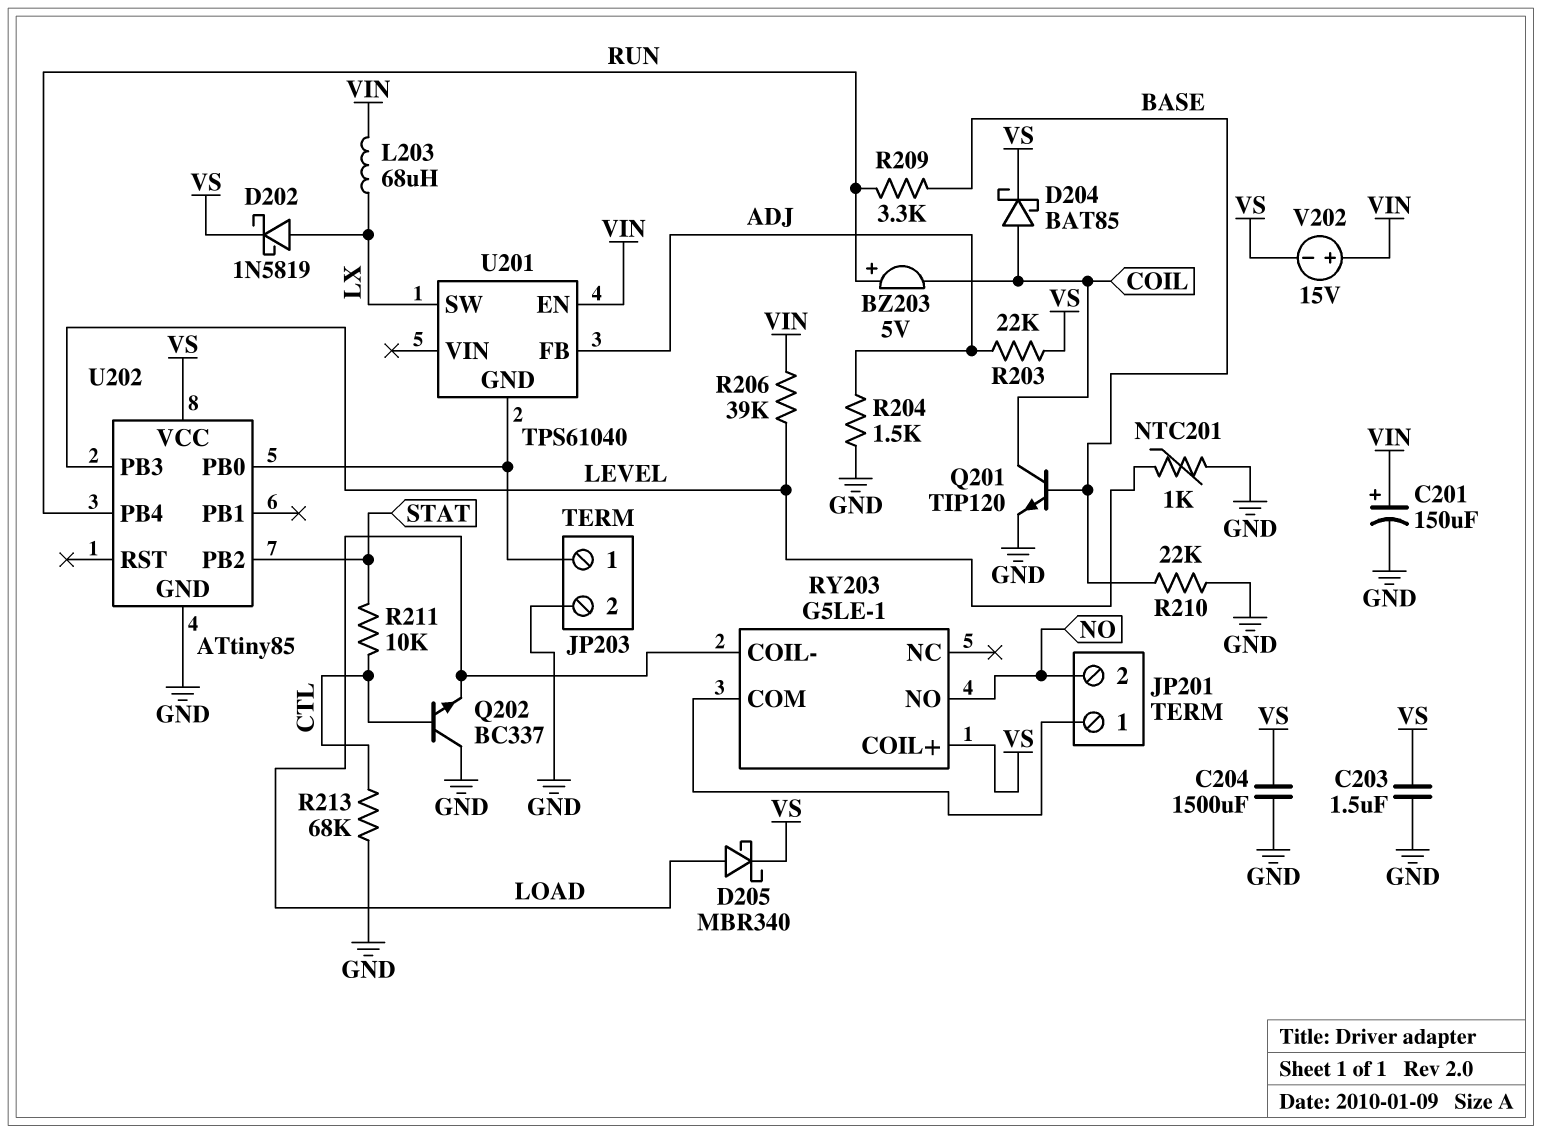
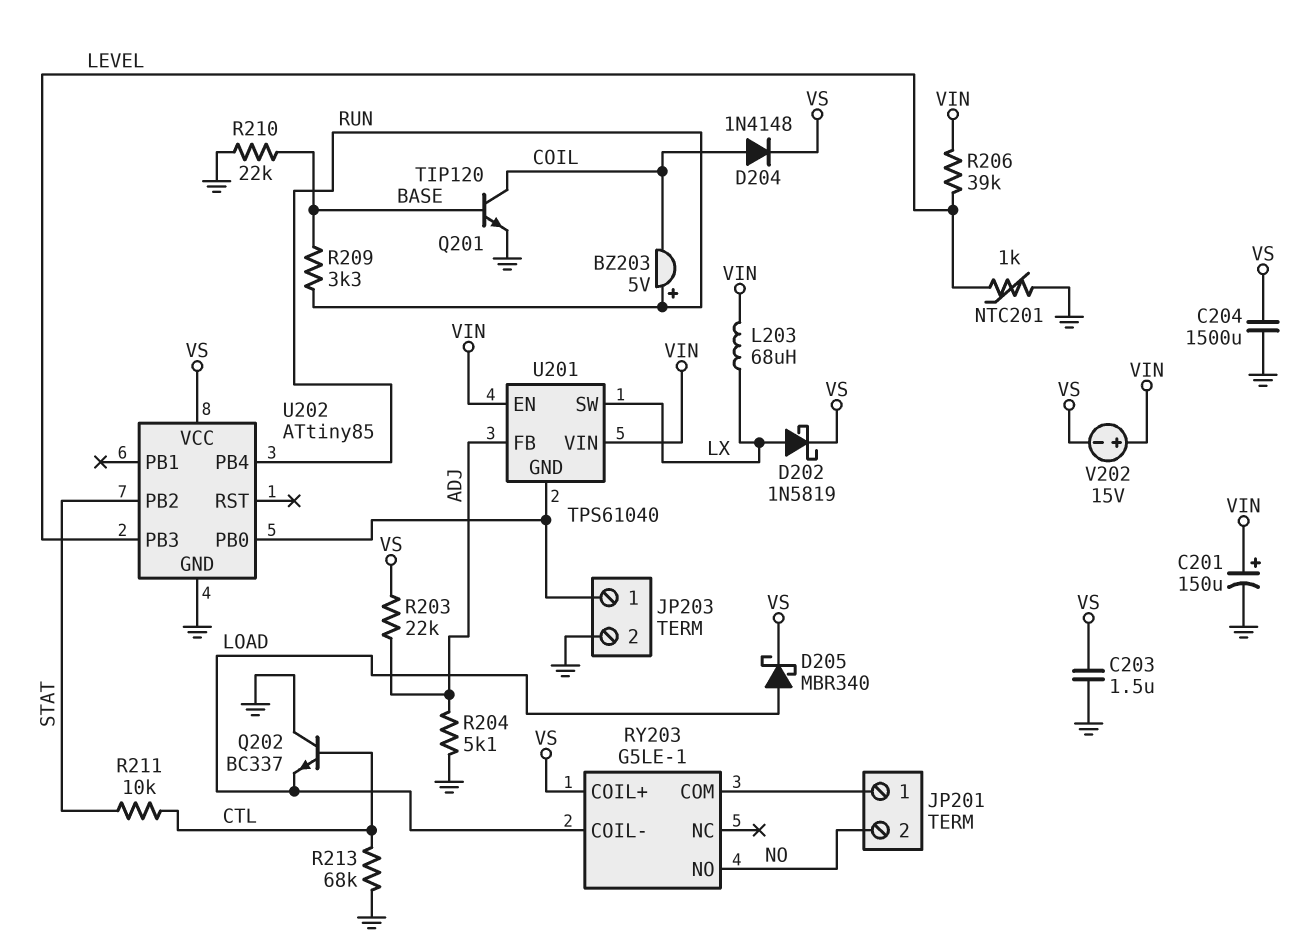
D204: schottky BAT85 (A COIL, K VS) -> diode 1N4148 (A COIL, K VS)
R204: 1.5k (ADJ, GND) -> 5.1k (ADJ, GND)
U201 pin VIN: none -> VIN

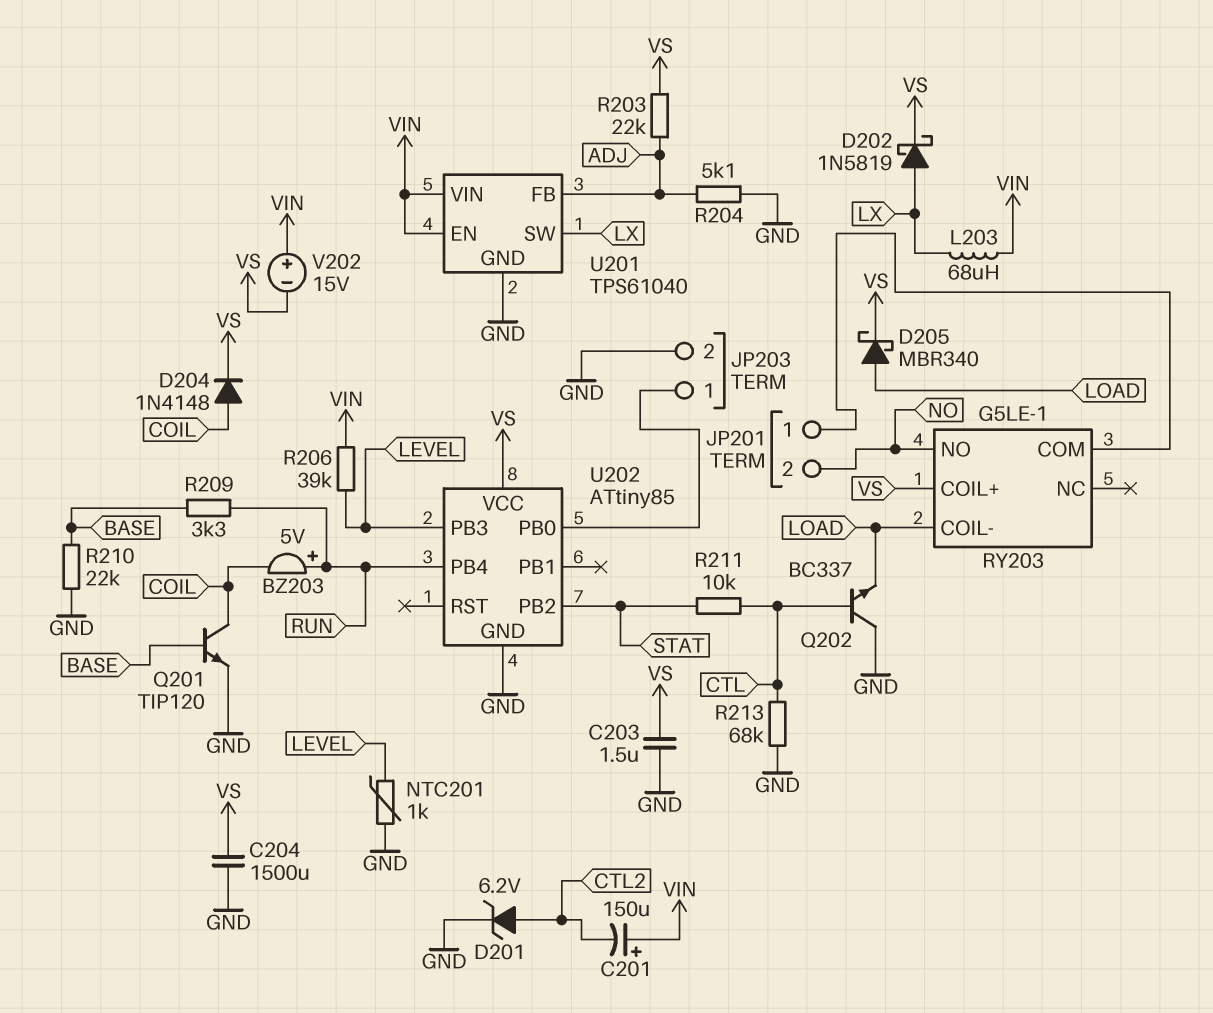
C201: 150uF (plus VIN, minus GND) -> 150uF (plus VIN, minus CTL2)
D201: none -> zener 6.2V (A CTL2, K GND)
U201 pin GND: JP203/1 -> GND

